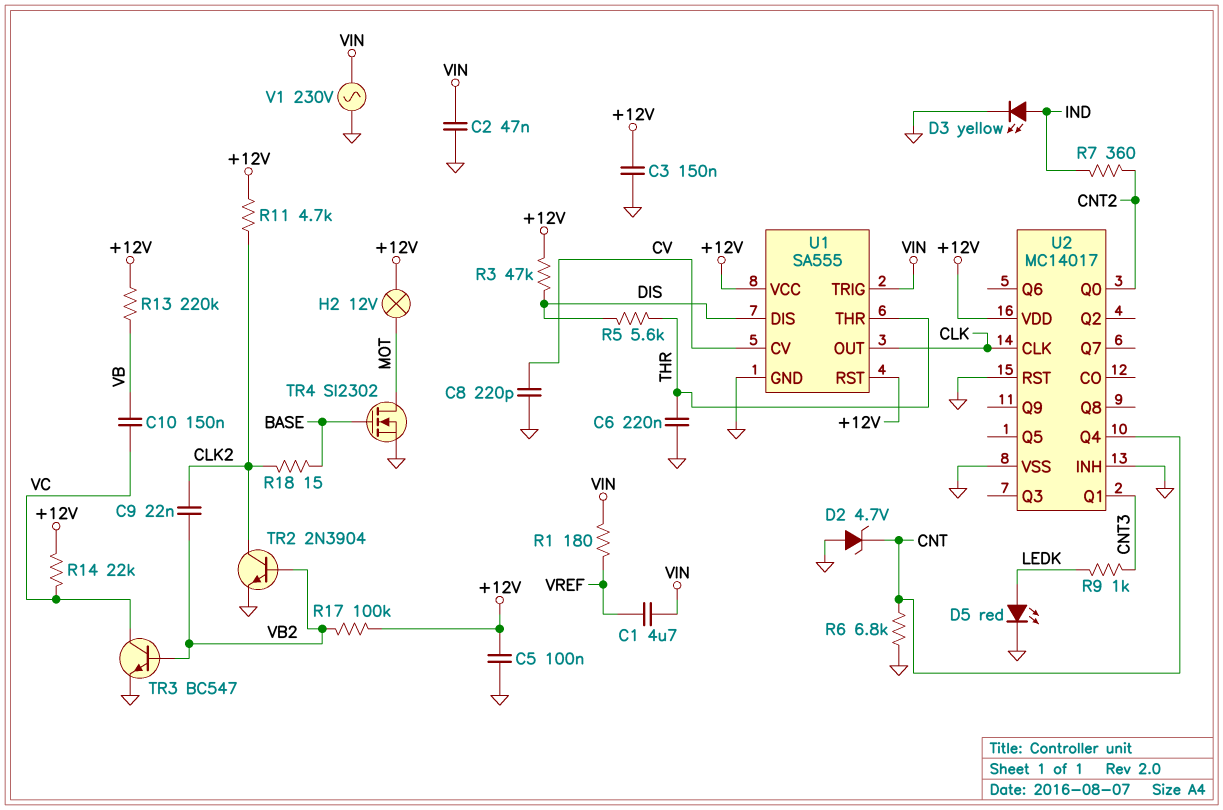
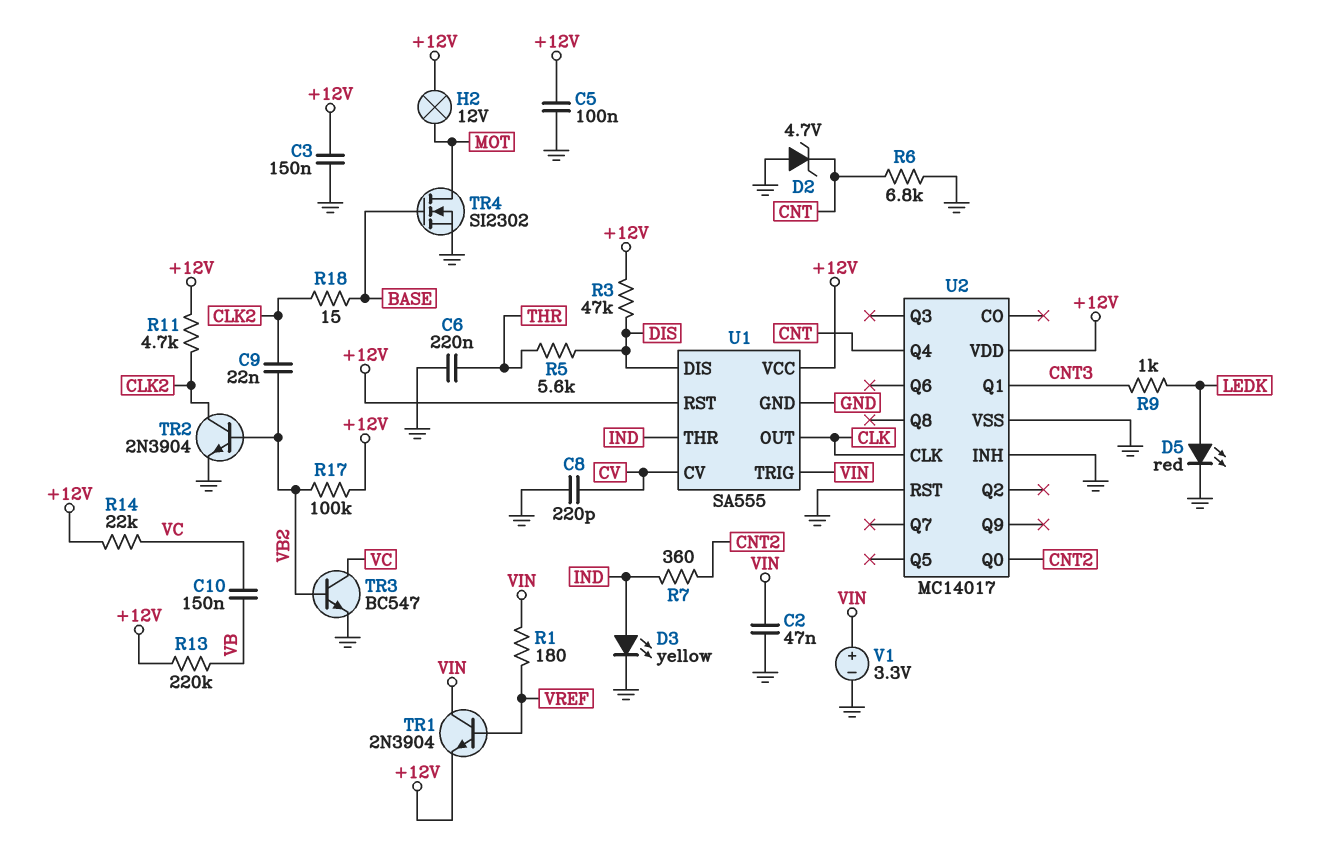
C1: 4.7uF (VIN, VREF) -> none
TR1: none -> NPN 2N3904 (B VREF, C VIN, E +12V)
U1 pin THR: THR -> IND
V1: AC 230V (GND, VIN) -> 3.3V (plus VIN, minus GND)

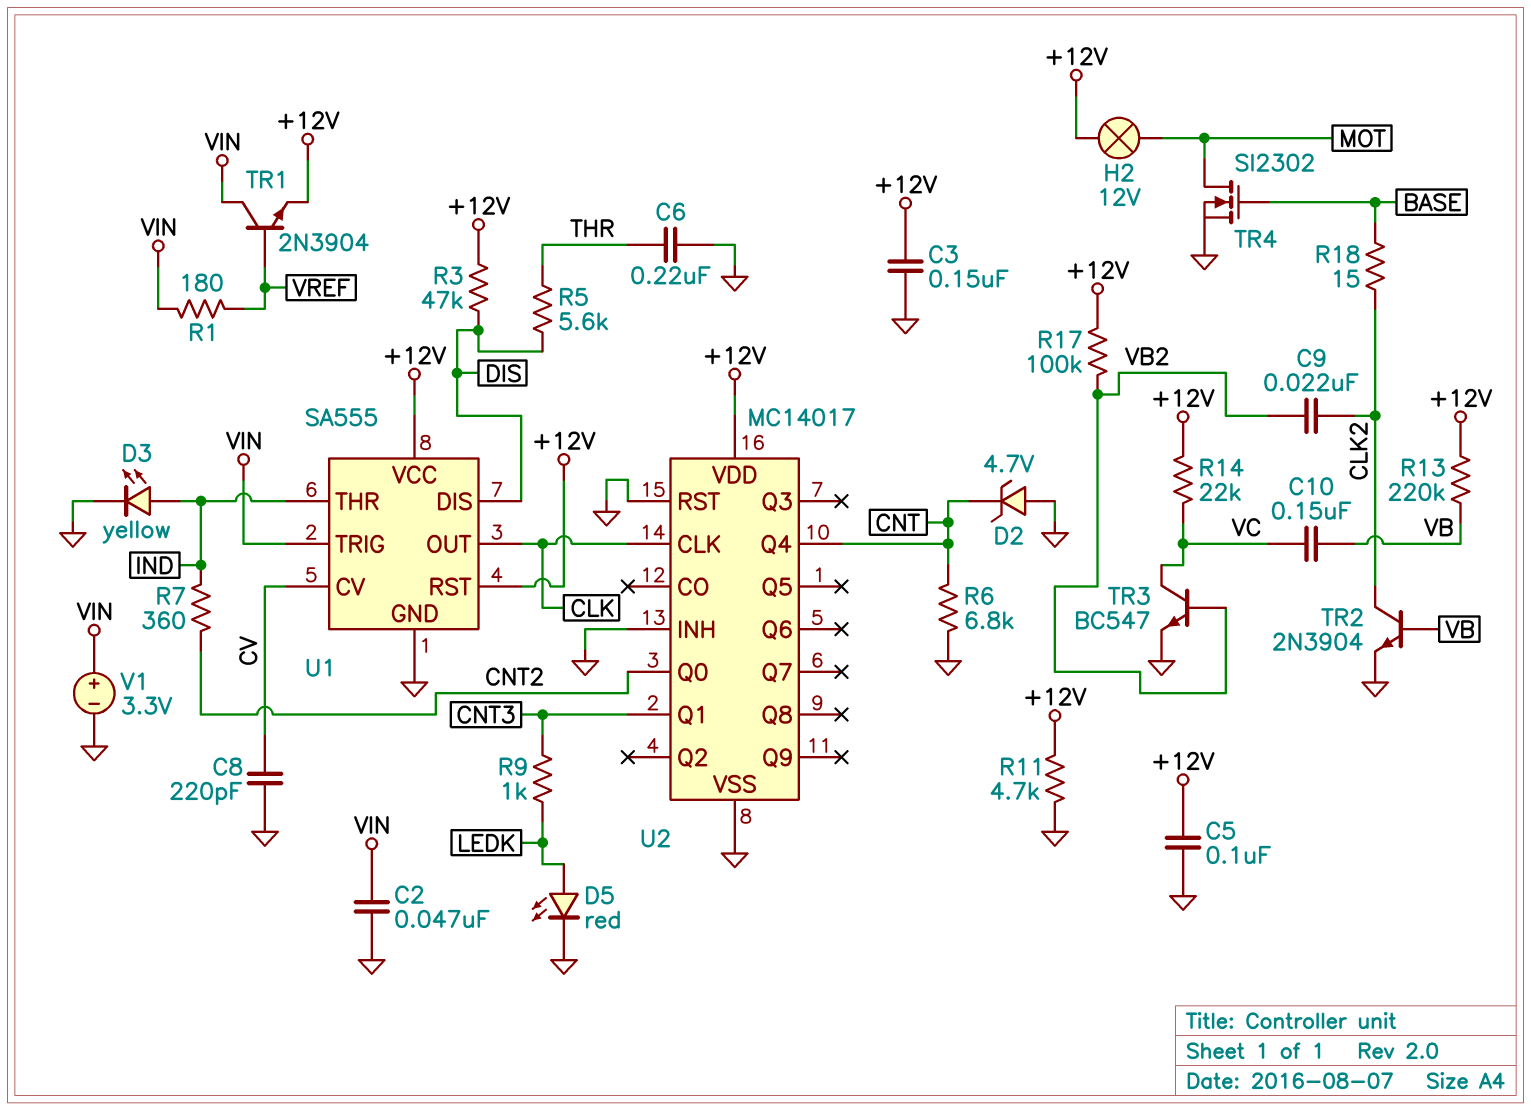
R11: 4.7k (+12V, CLK2) -> 4.7k (+12V, GND)
TR2: NPN 2N3904 (B VB2, C CLK2, E GND) -> NPN 2N3904 (B VB, C CLK2, E GND)

